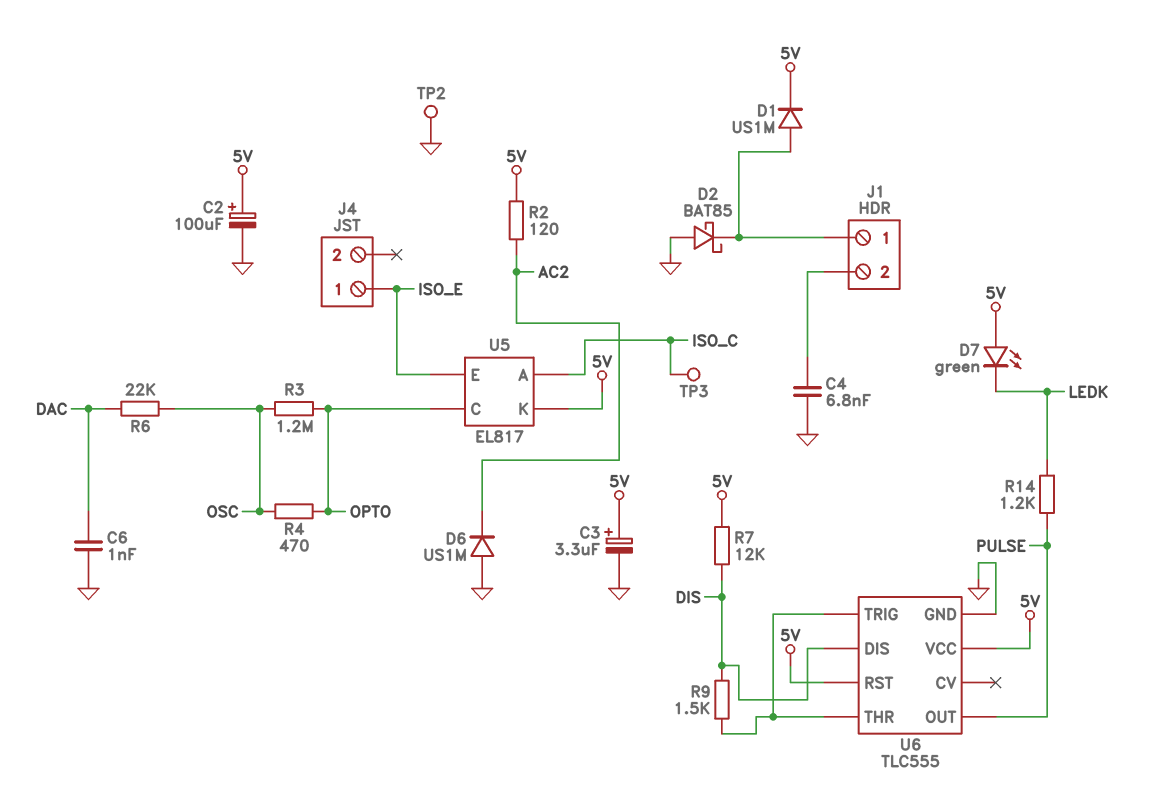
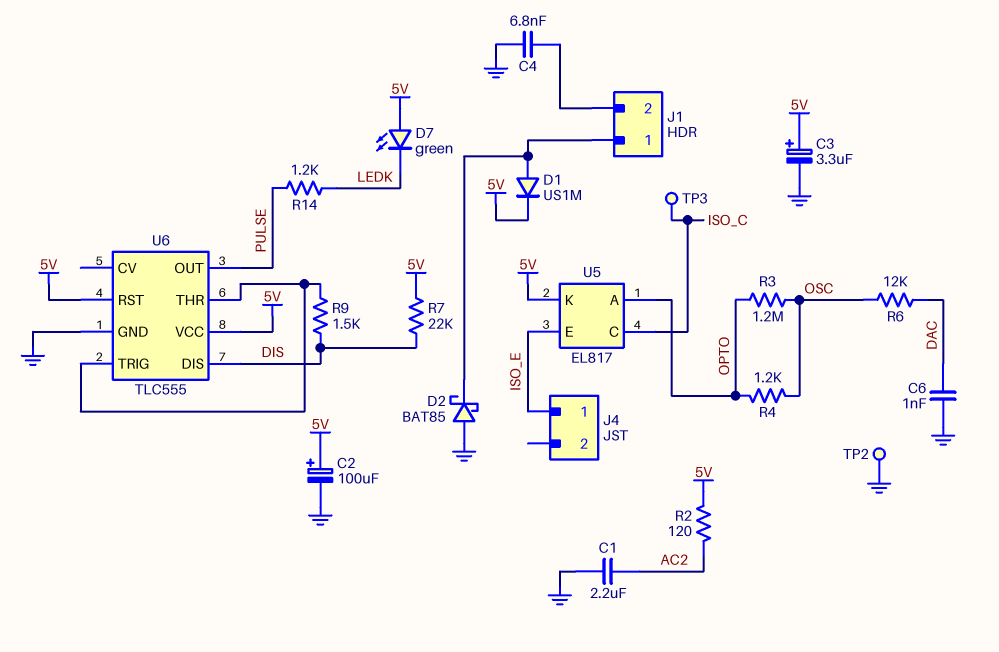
C1: none -> 2.2uF (AC2, GND)
D6: diode US1M (A GND, K AC2) -> none
R4: 470 (OPTO, OSC) -> 1.2k (OPTO, OSC)
R6: 22k (DAC, OSC) -> 12k (DAC, OSC)
R7: 12k (5V, DIS) -> 22k (5V, DIS)
U5 pin A: ISO_C -> OPTO
U5 pin C: OPTO -> ISO_C

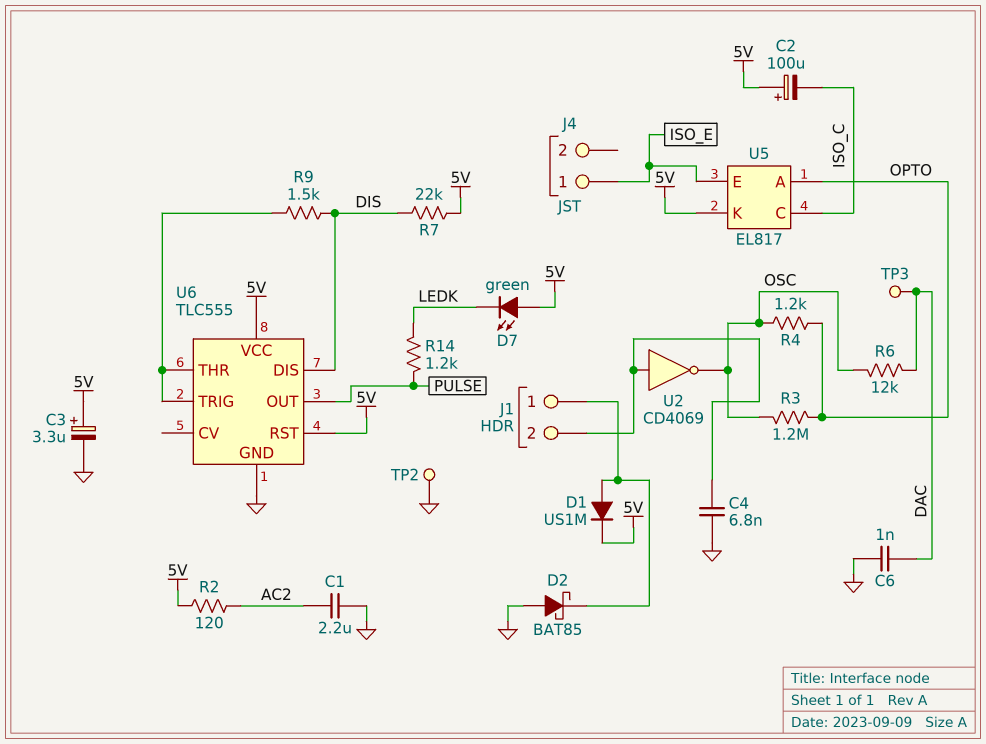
C2: 100uF (plus 5V, minus GND) -> 100uF (plus 5V, minus ISO_C)
TP3: test point (ISO_C) -> test point (DAC)
U2: none -> NOT CD4069 (in J1/2, out OSC)

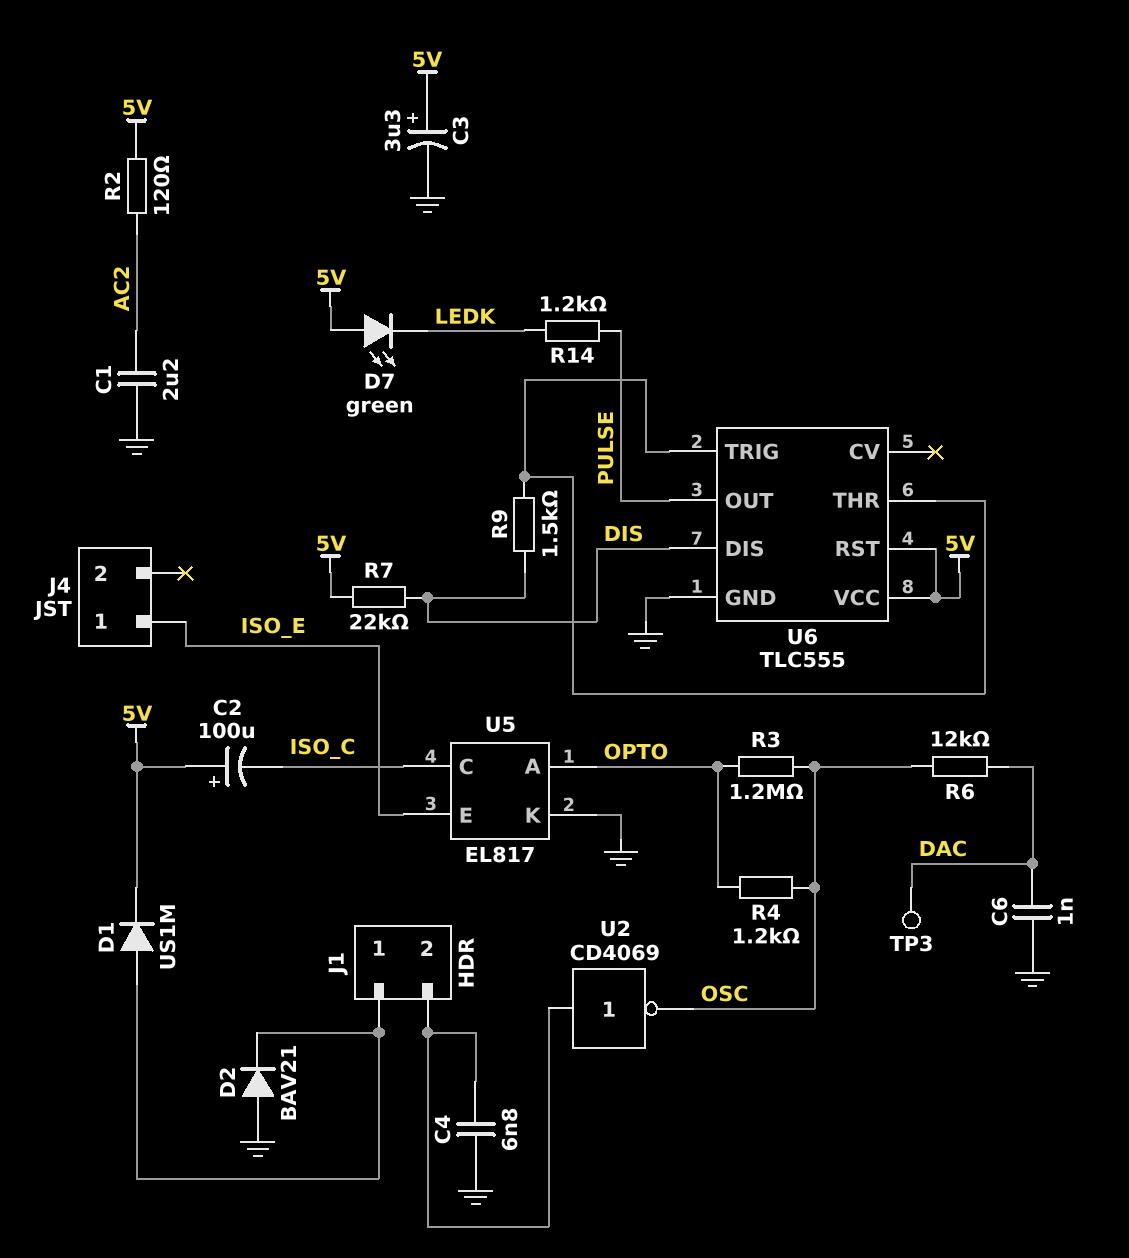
D2: schottky BAT85 (A GND, K J1/1) -> diode BAV21 (A GND, K J1/1)
TP2: test point (GND) -> none
U5 pin K: 5V -> GND

